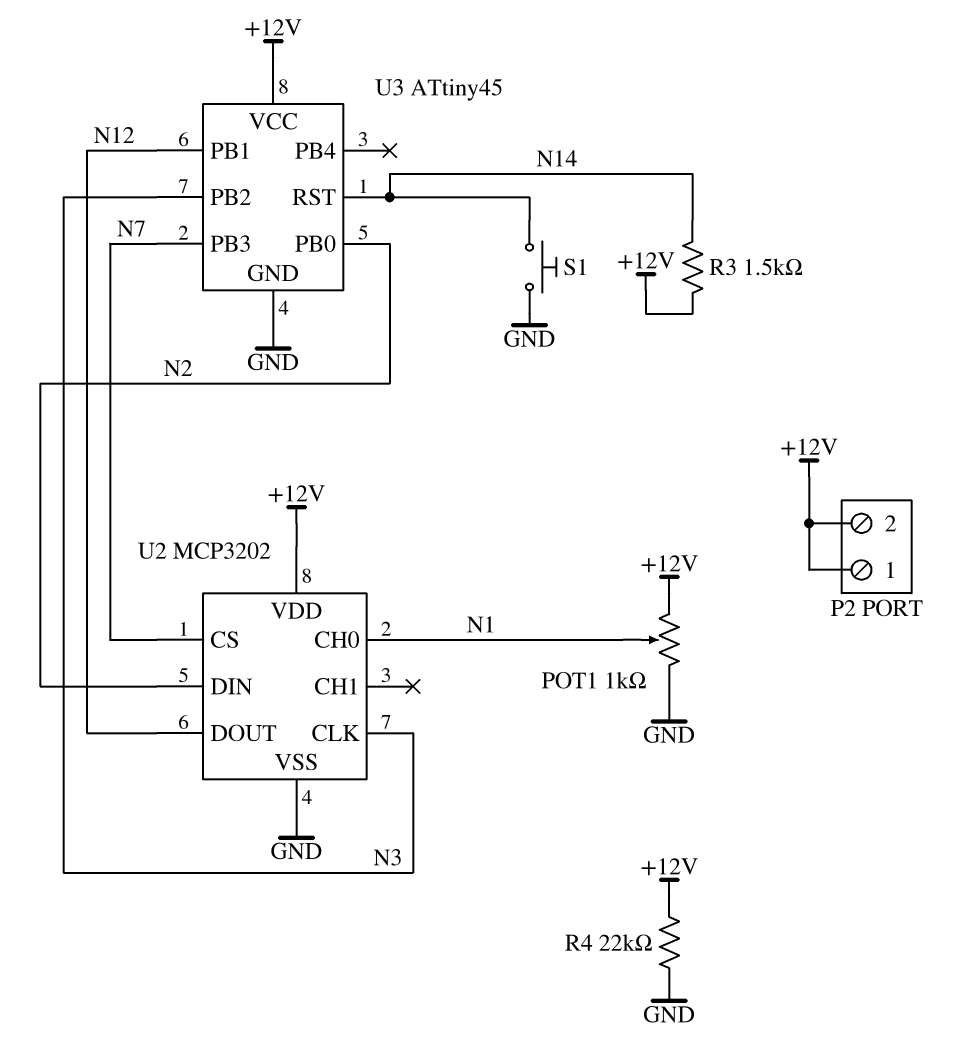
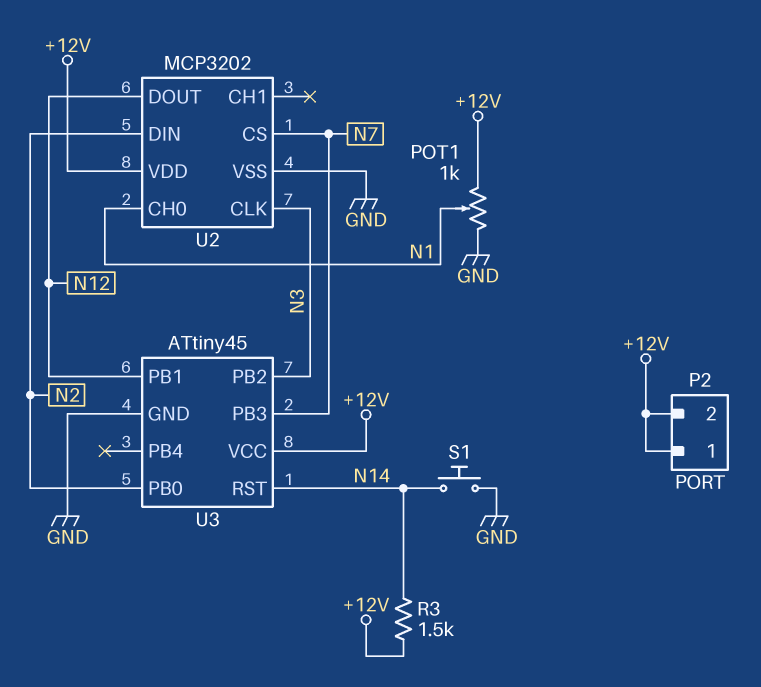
R4: 22k (+12V, GND) -> none

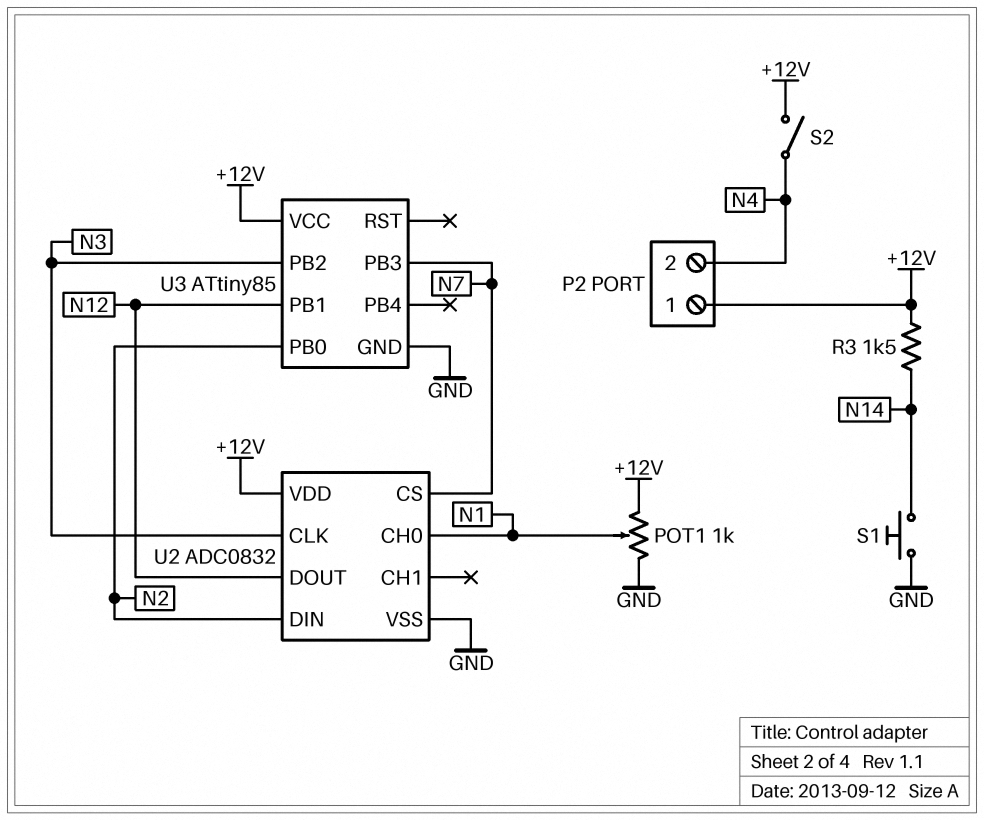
P2 pin 2: +12V -> N4
S2: none -> switch (+12V, N4)
U2: MCP3202 -> ADC0832
U3: ATtiny45 -> ATtiny85
U3 pin RST: N14 -> none

